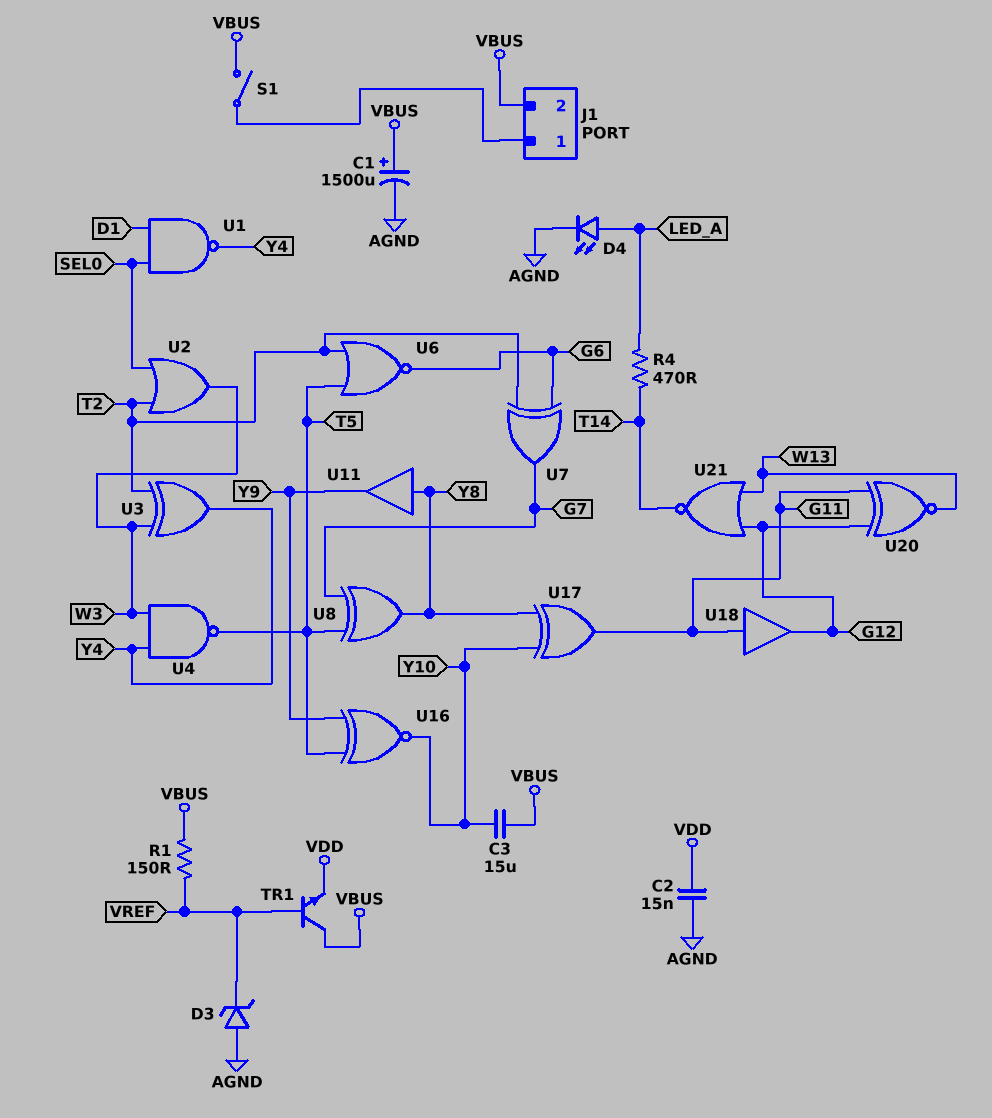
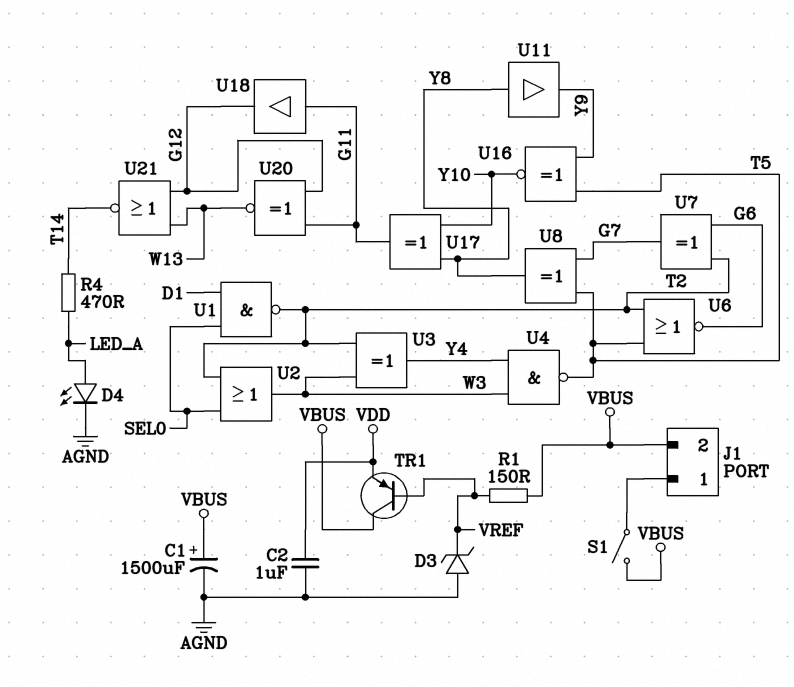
C2: 15nF (AGND, VDD) -> 1uF (AGND, VDD)
C3: 15uF (VBUS, Y10) -> none
TR1: NPN (B VREF, C VBUS, E VDD) -> PNP (B VREF, C VBUS, E VDD)
U1: NAND (in D1, in SEL0, out Y4) -> NAND (in D1, in SEL0, out T2)

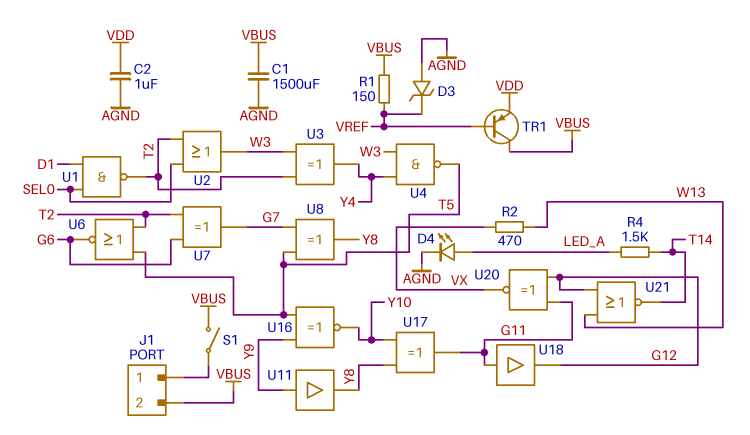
C1: 1500uF (plus VBUS, minus AGND) -> 1500uF (AGND, VBUS)
R2: none -> 470 (VX, W13)
R4: 470 (LED_A, T14) -> 1.5k (LED_A, T14)
U11: buffer (in Y8, out Y9) -> buffer (in Y9, out Y8)
U20: XNOR (in G11, in G12, out W13) -> XNOR (in G11, in G12, out VX)

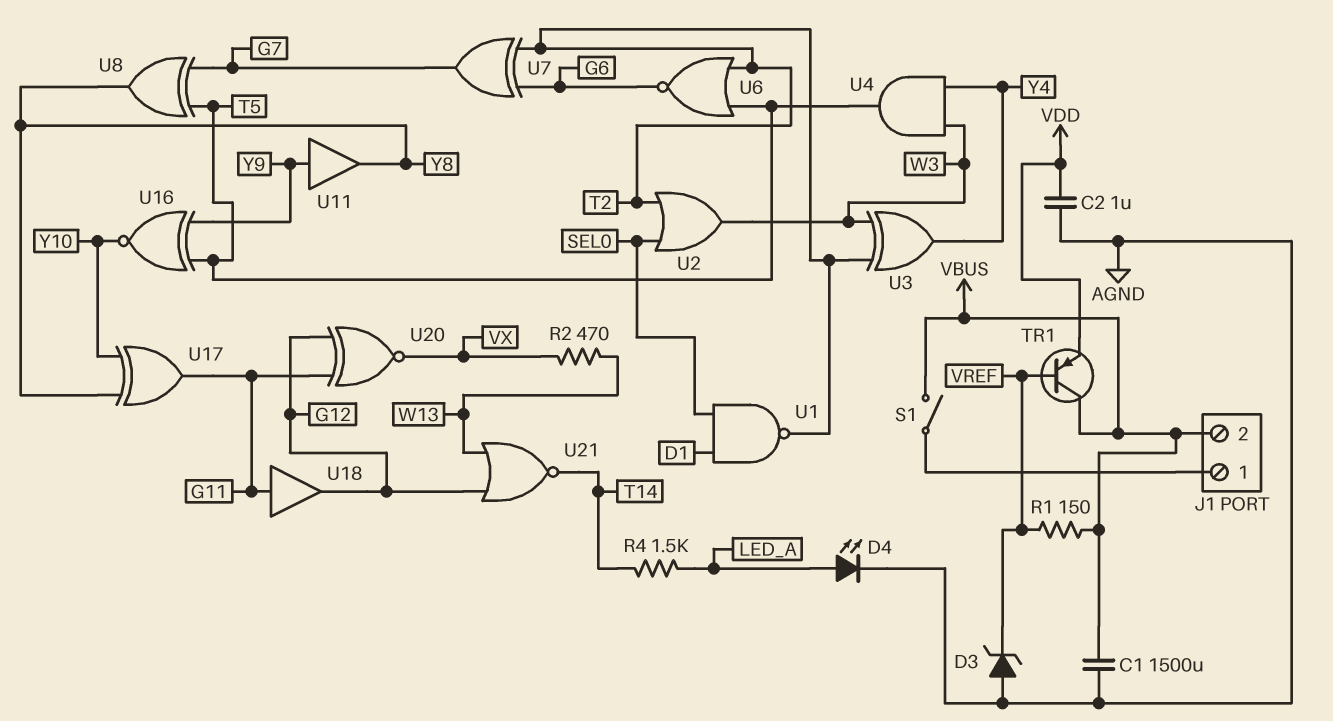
U4: NAND (in W3, in Y4, out T5) -> AND (in W3, in Y4, out T5)

